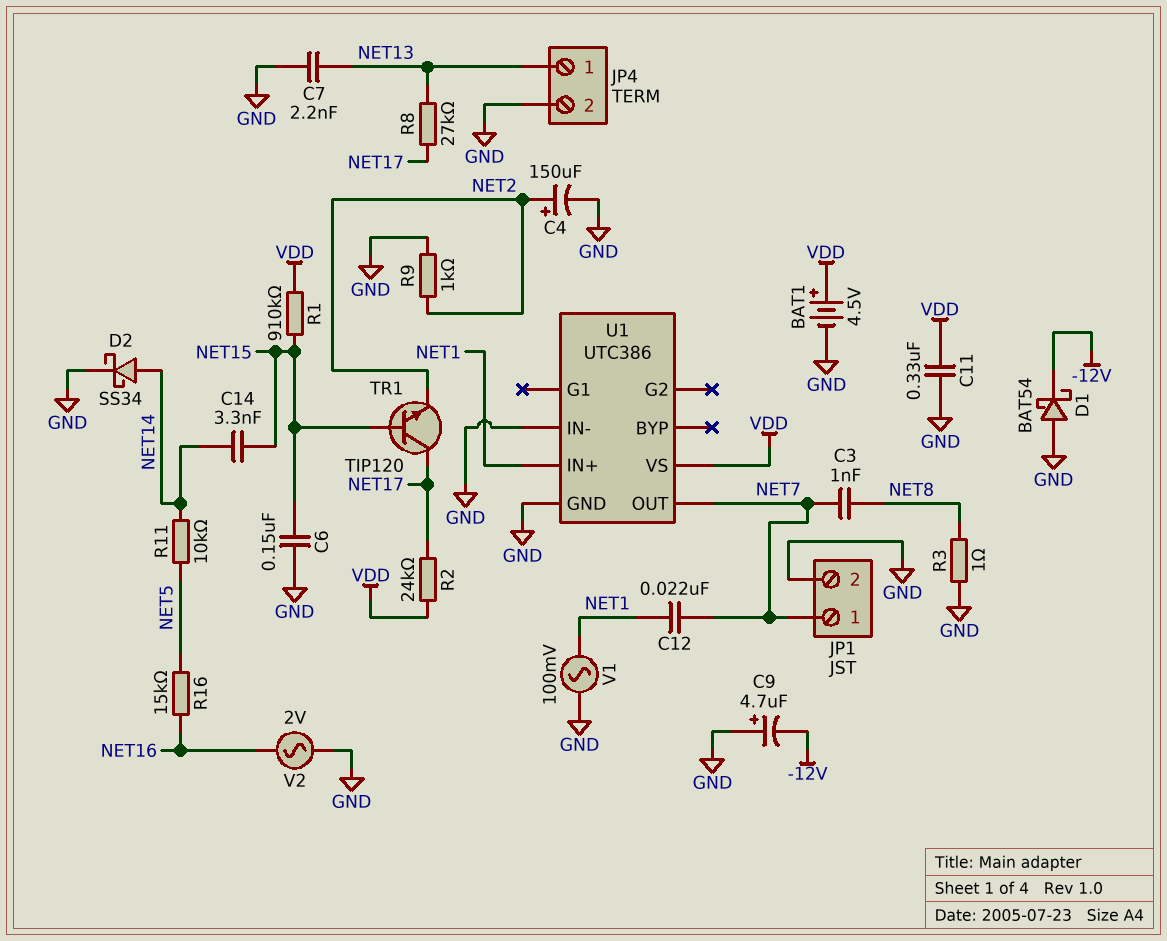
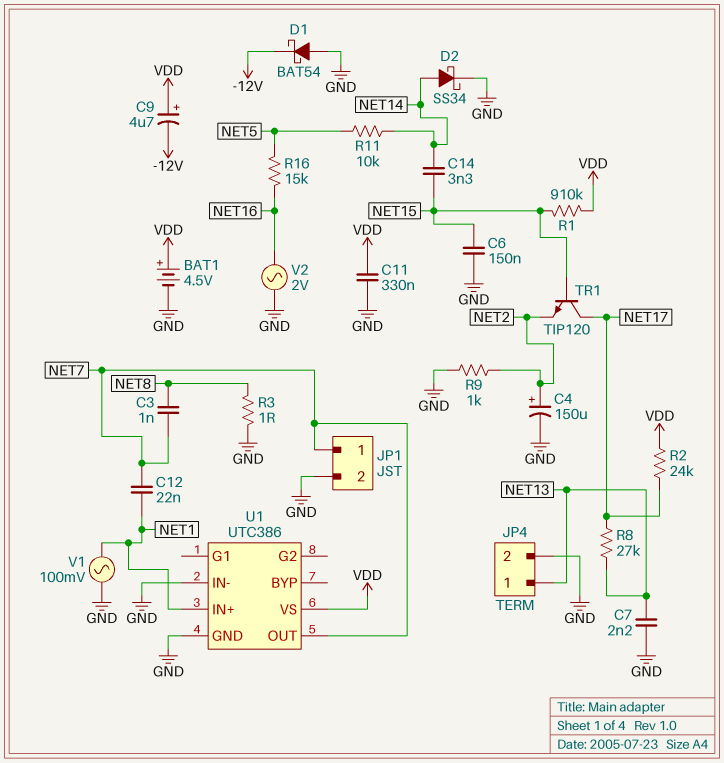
C9: 4.7uF (plus GND, minus -12V) -> 4.7uF (plus VDD, minus -12V)

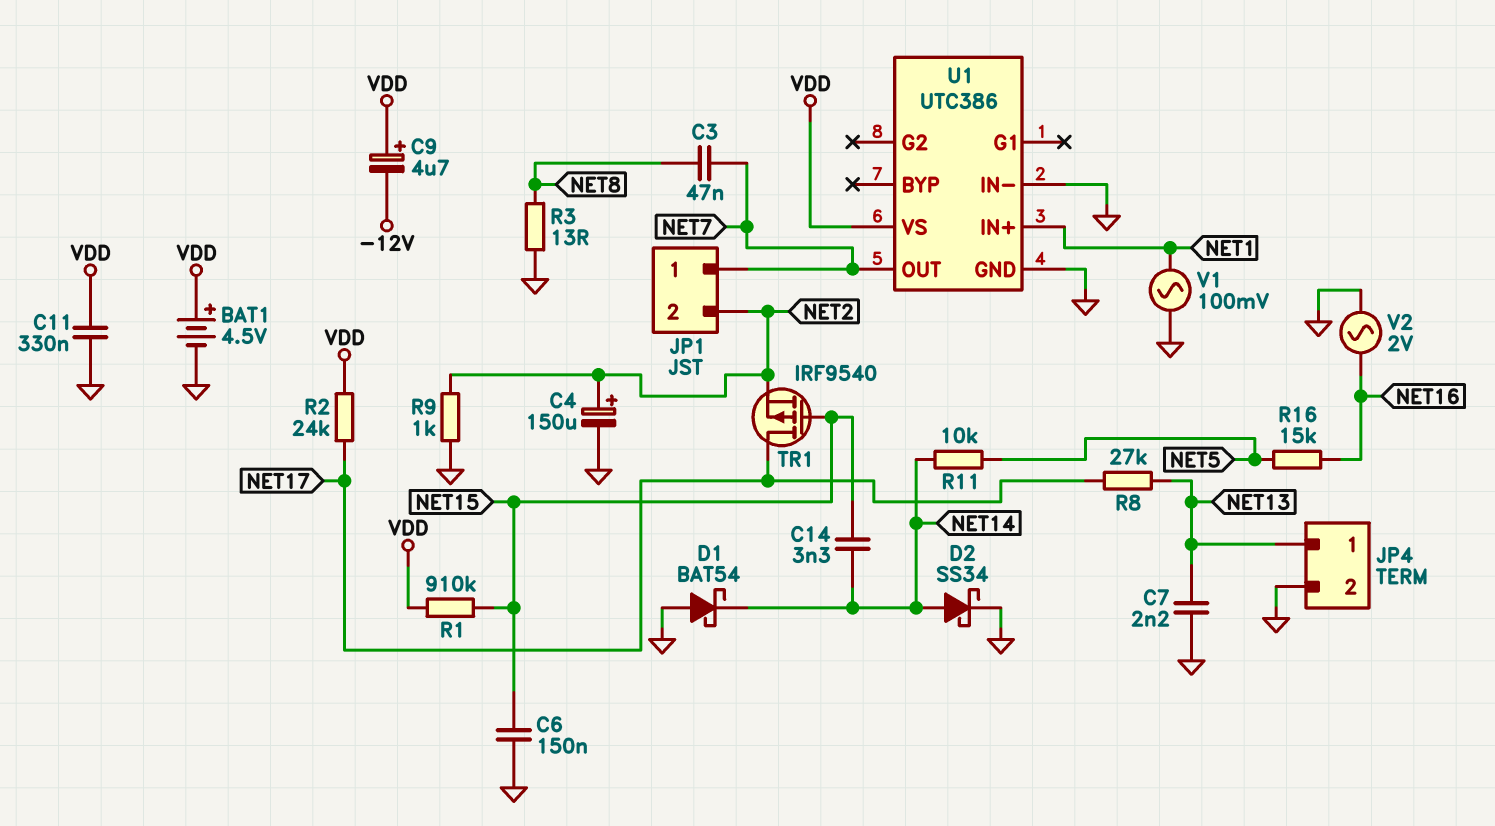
C3: 1nF (NET7, NET8) -> 47nF (NET7, NET8)
C12: 22nF (NET1, NET7) -> none
D1: schottky BAT54 (A GND, K -12V) -> schottky BAT54 (A GND, K NET14)
JP1 pin 2: GND -> NET2
R3: 1 (GND, NET8) -> 13 (GND, NET8)
TR1: NPN TIP120 (B NET15, C NET17, E NET2) -> PMOS IRF9540 (G NET15, D NET17, S NET2)

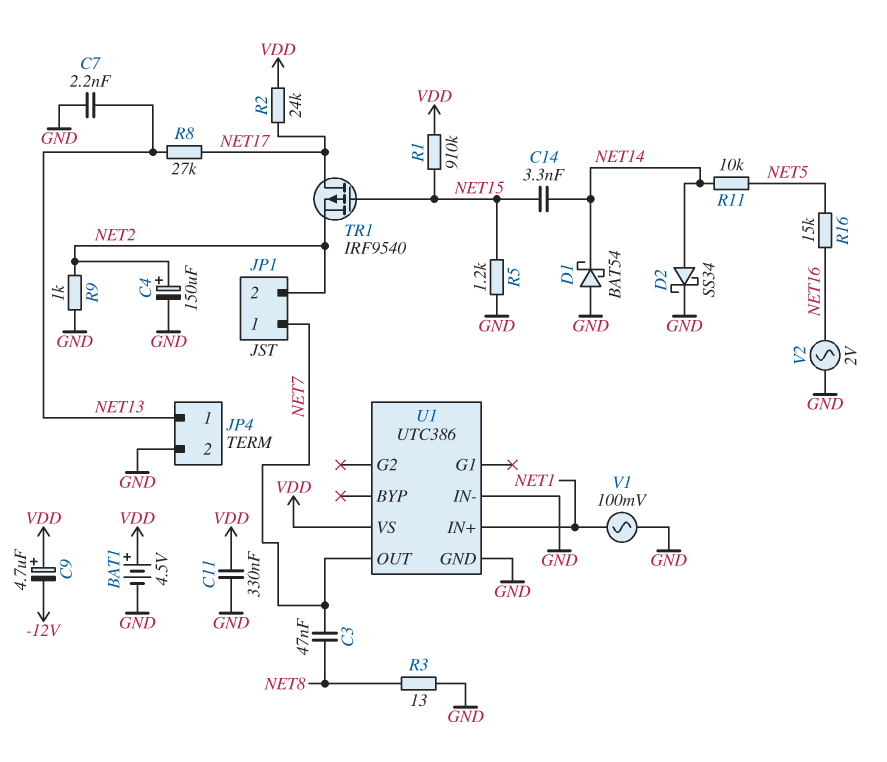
C6: 150nF (GND, NET15) -> none
R5: none -> 1.2k (GND, NET15)

